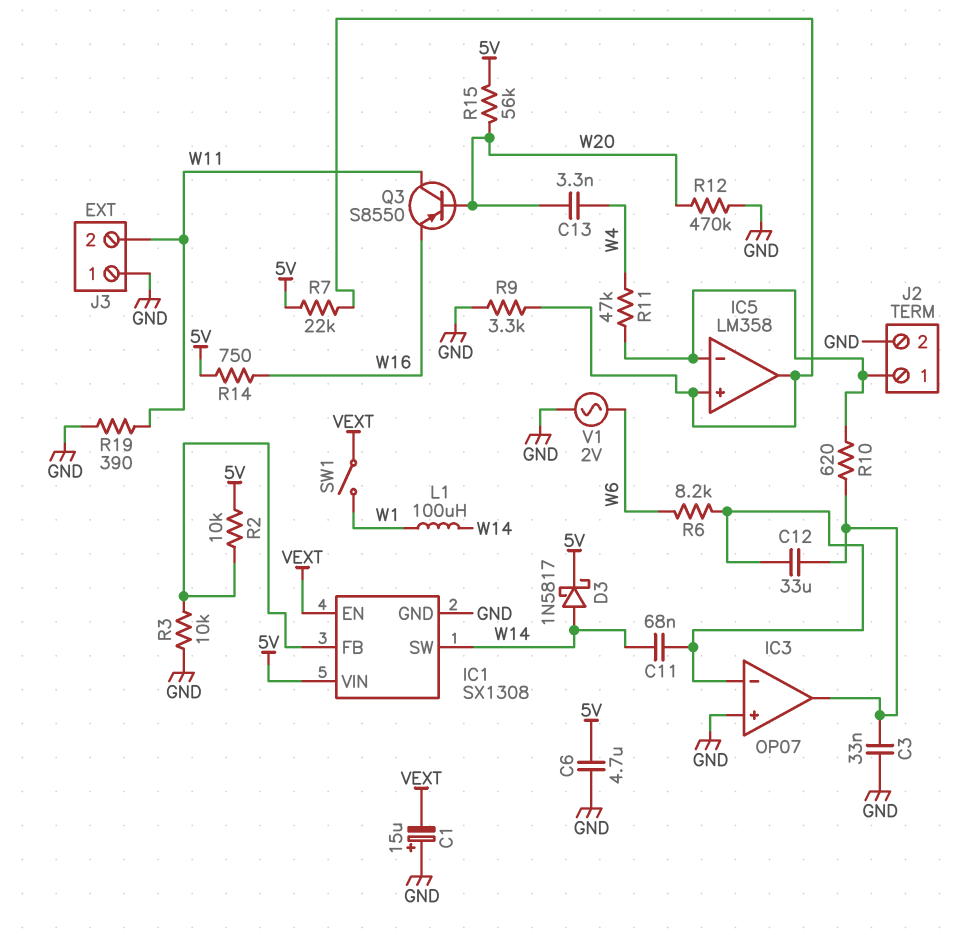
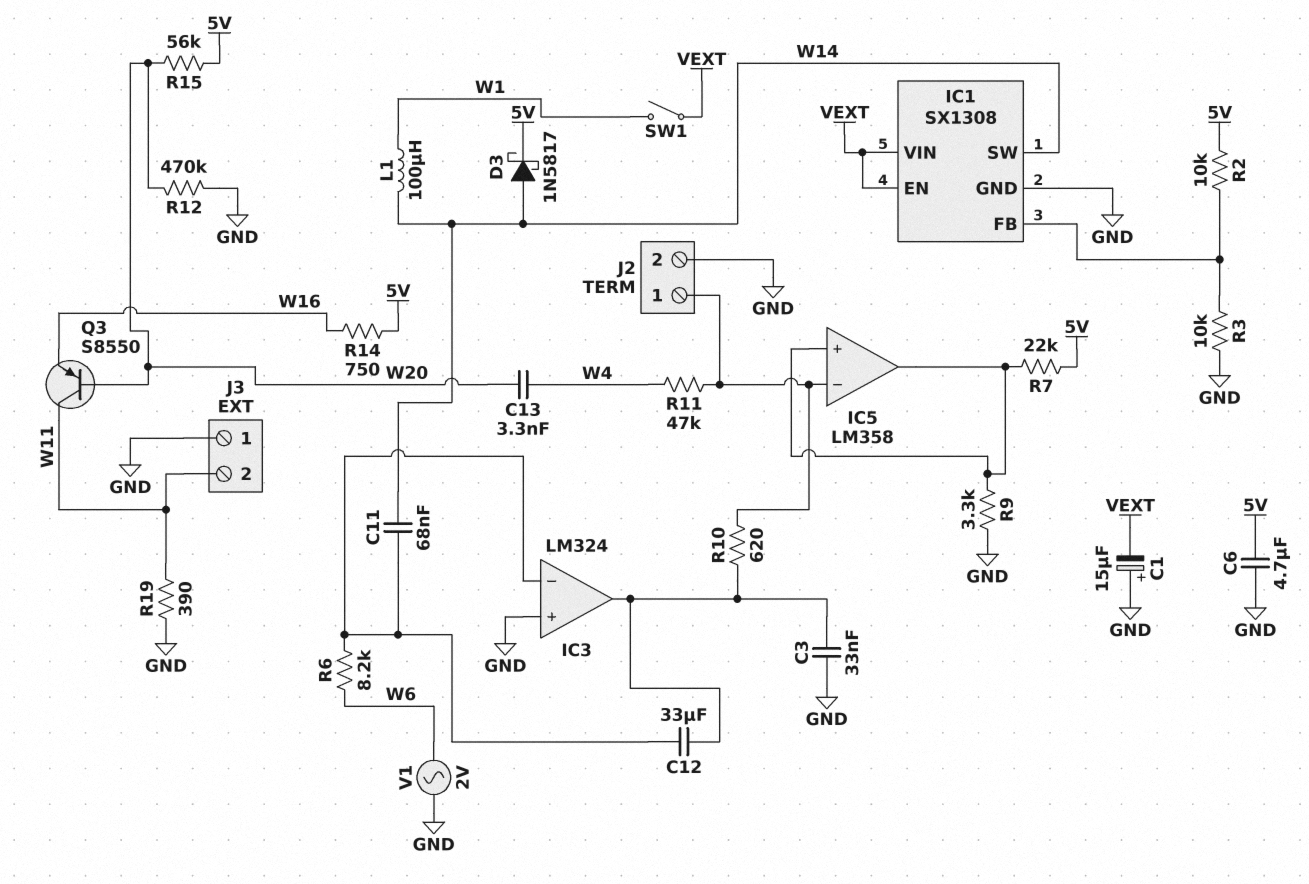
IC1 pin VIN: 5V -> VEXT
IC3: OP07 -> LM324

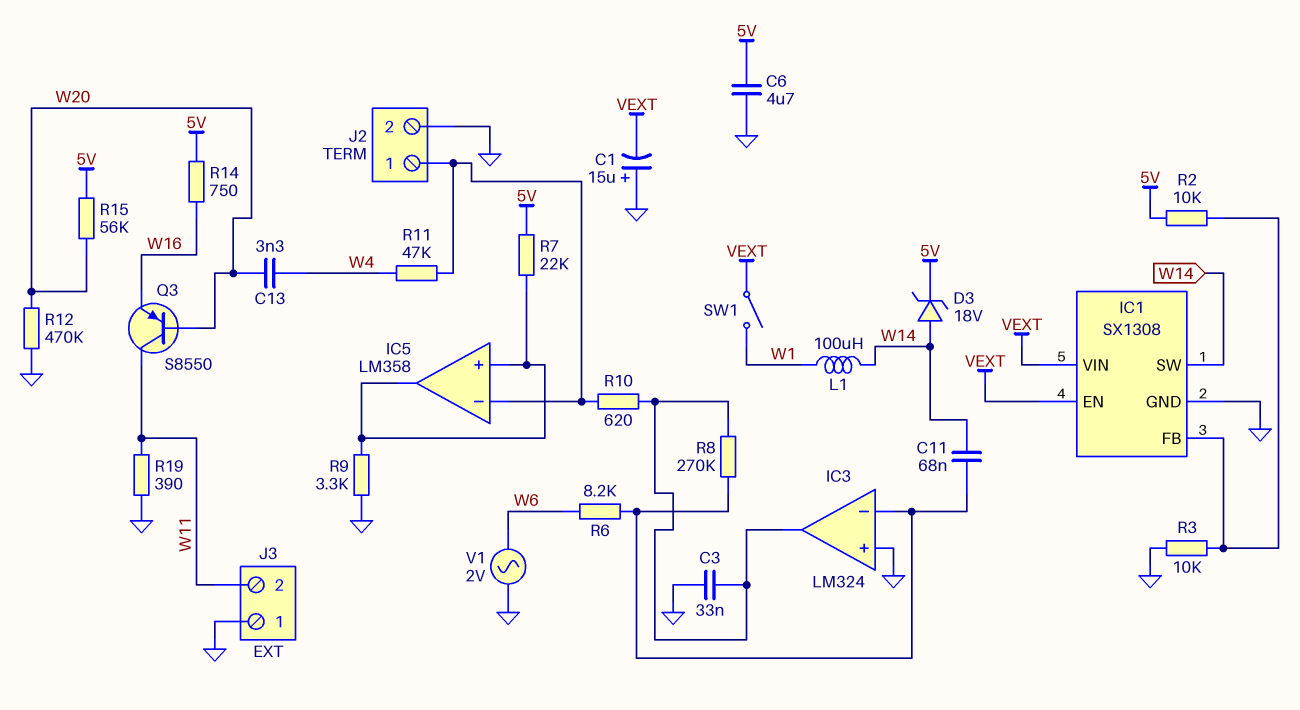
C12: 33uF (IC3/in-, IC3/out) -> none
D3: schottky 1N5817 (A W14, K 5V) -> zener 18V (A W14, K 5V)
R8: none -> 270k (IC3/in-, IC3/out)

